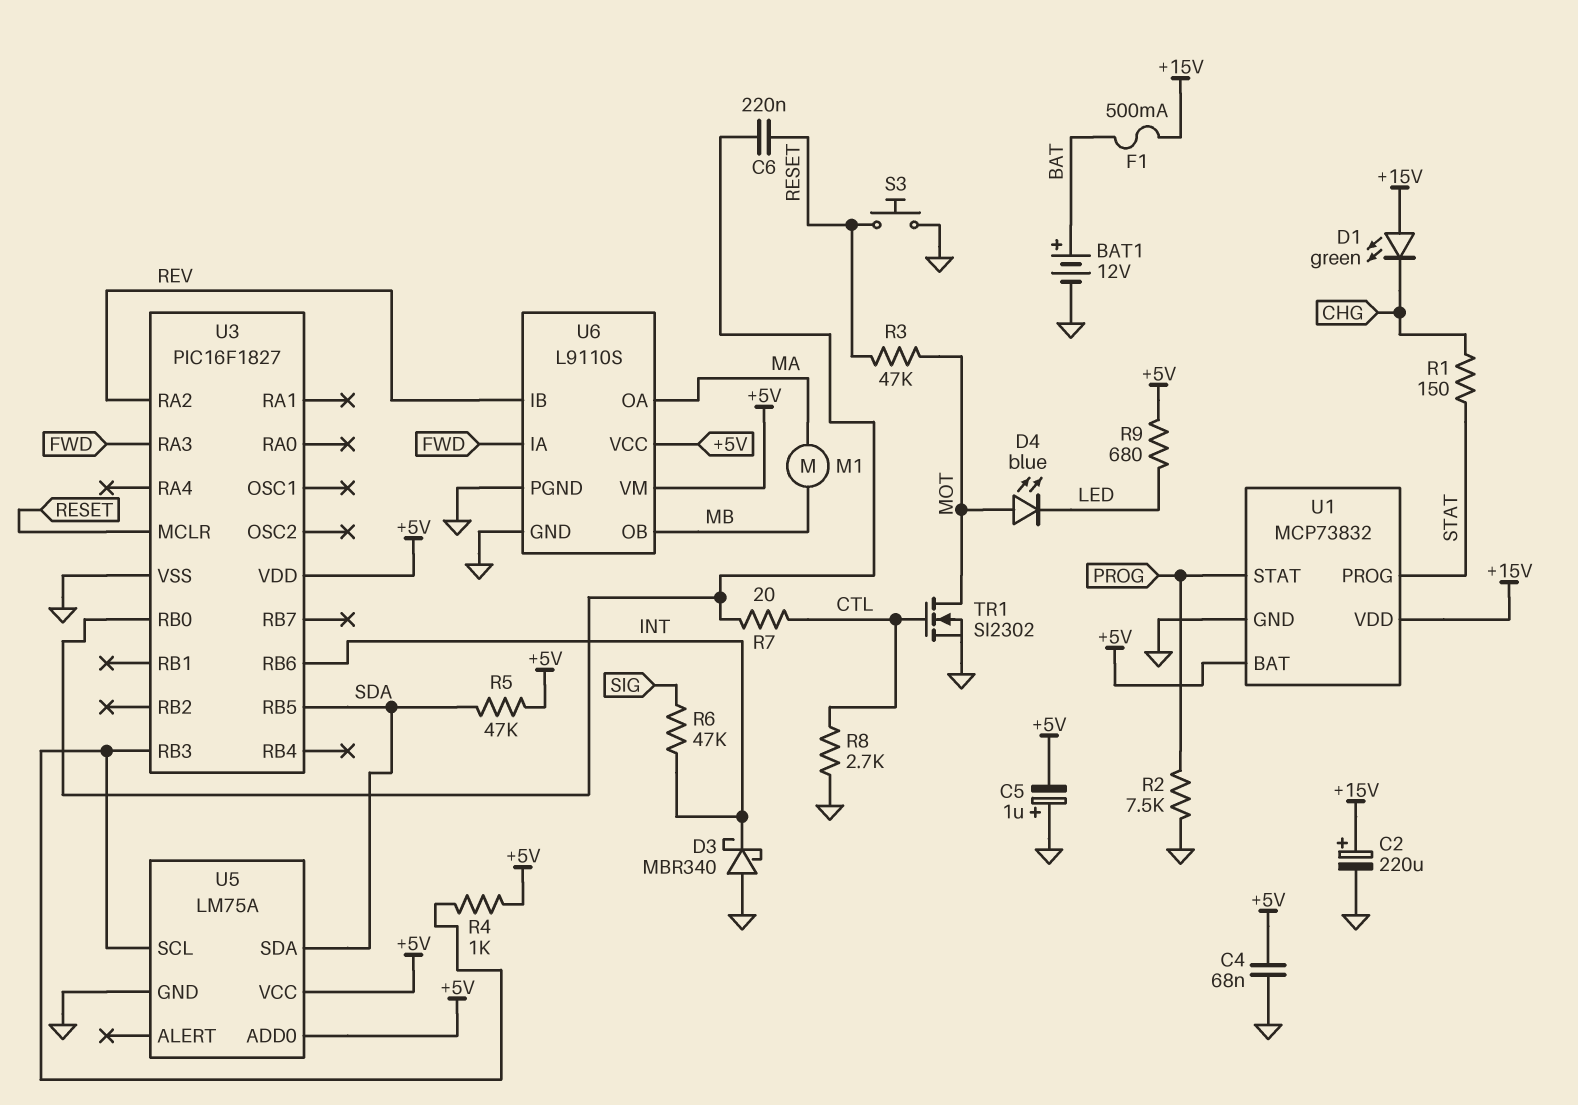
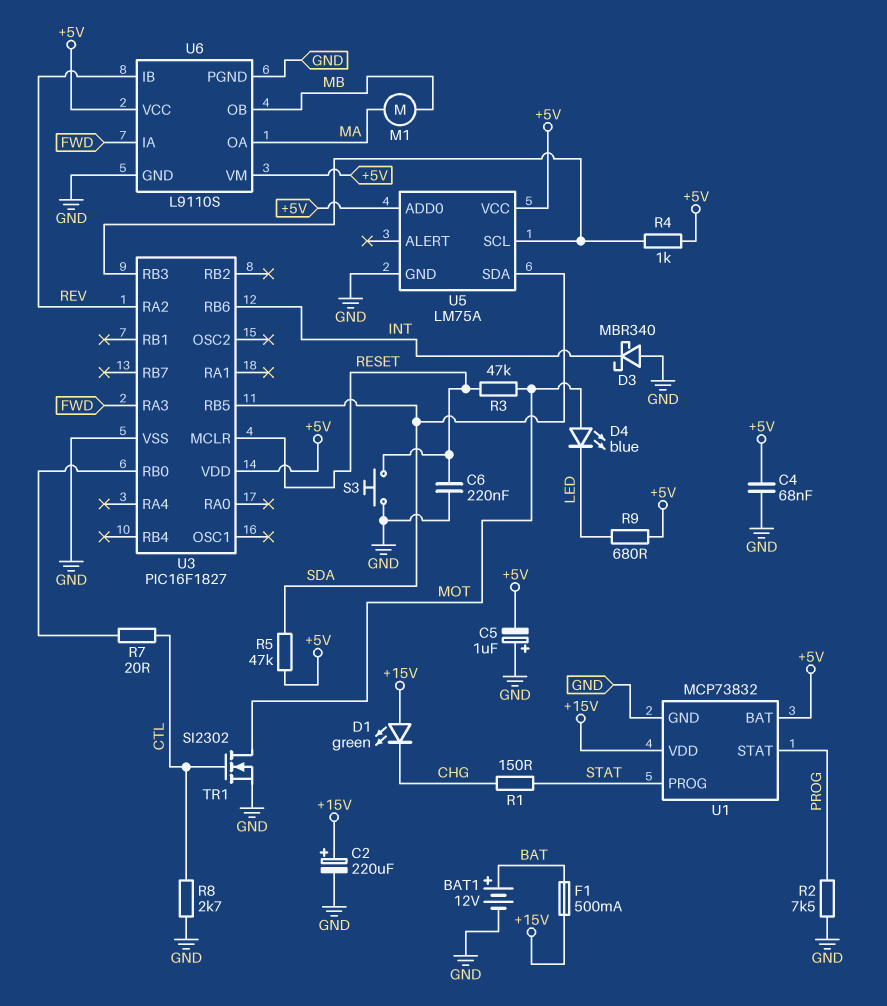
C6: 220nF (RESET, U3/RB0) -> 220nF (GND, RESET)
R6: 47k (INT, SIG) -> none

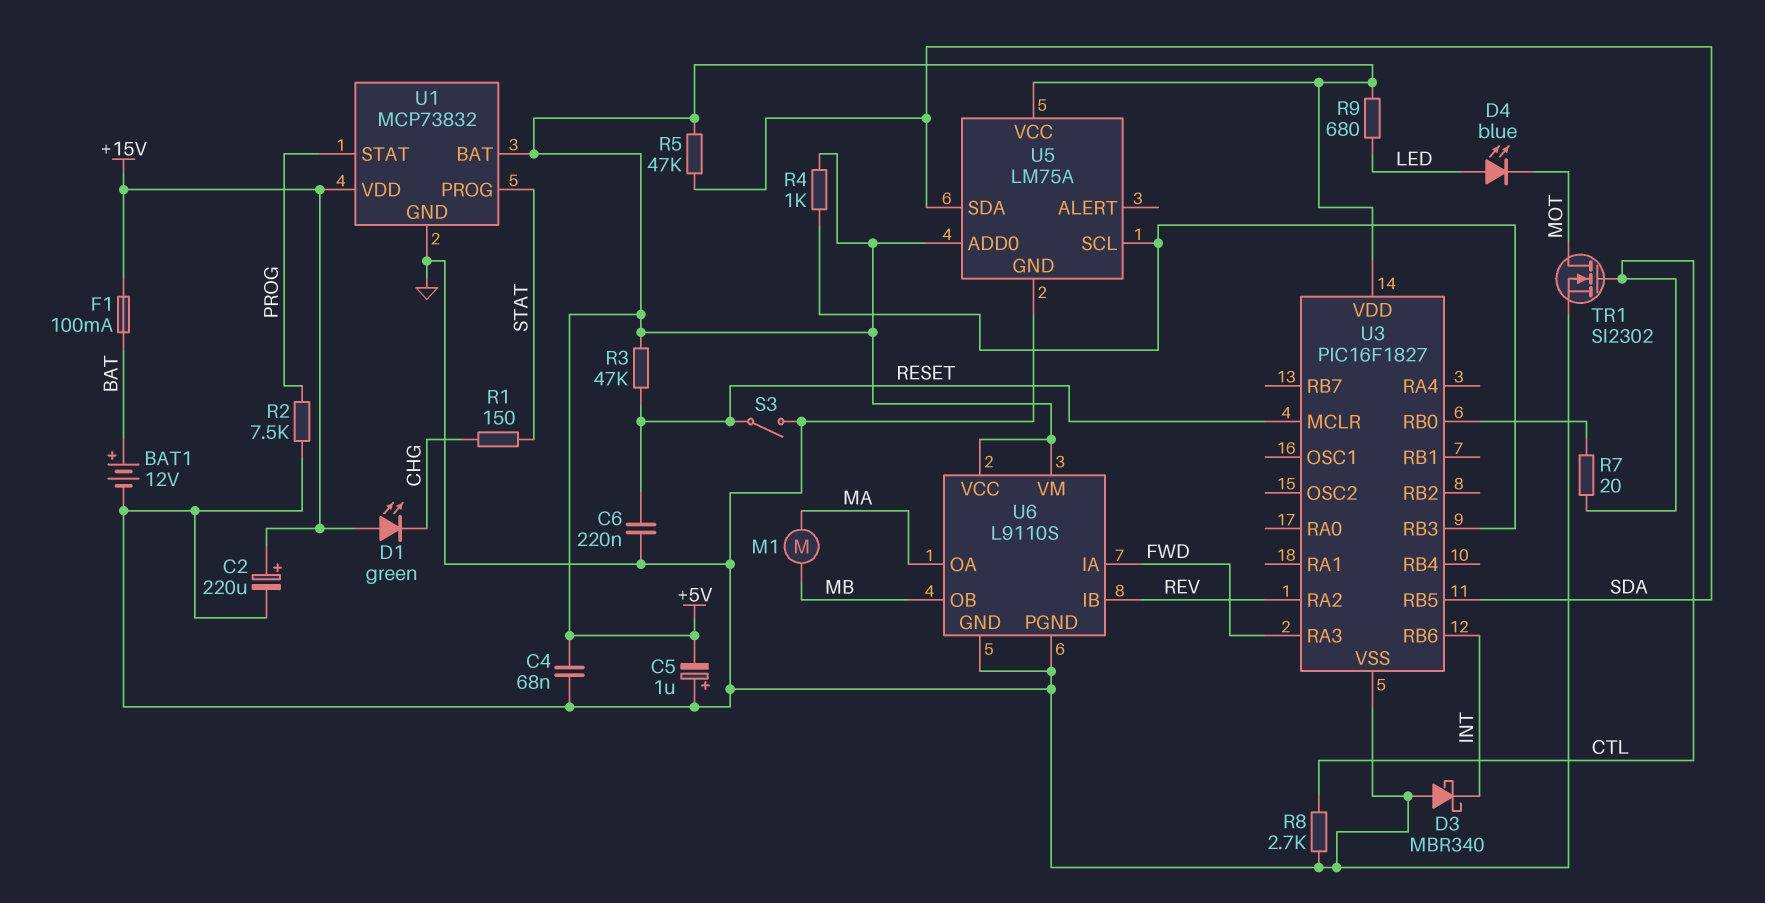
D4: LED blue (A MOT, K LED) -> LED blue (A LED, K MOT)
F1: 500mA (+15V, BAT) -> 100mA (+15V, BAT)
R3: 47k (MOT, RESET) -> 47k (+5V, RESET)
S3: button (GND, RESET) -> switch (GND, RESET)

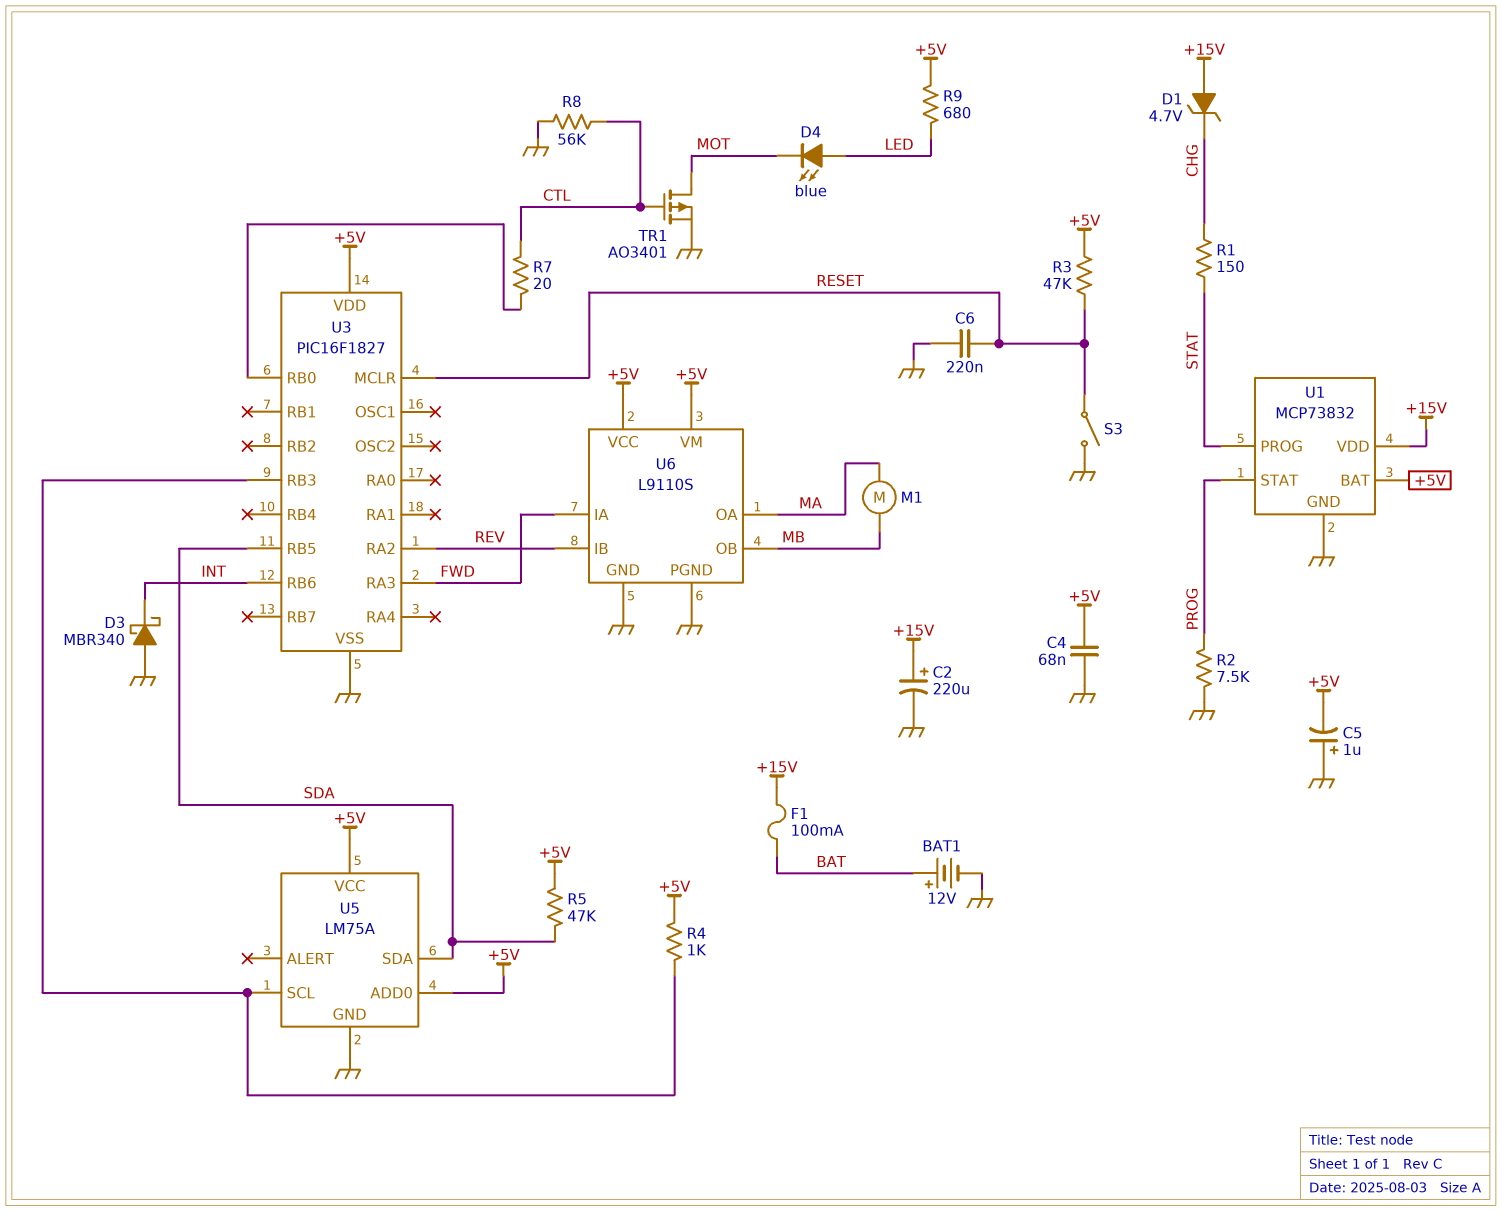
D1: LED green (A +15V, K CHG) -> zener 4.7V (A +15V, K CHG)
R8: 2.7k (CTL, GND) -> 56k (CTL, GND)
TR1: NMOS SI2302 (G CTL, D MOT, S GND) -> PMOS AO3401 (G CTL, D MOT, S GND)

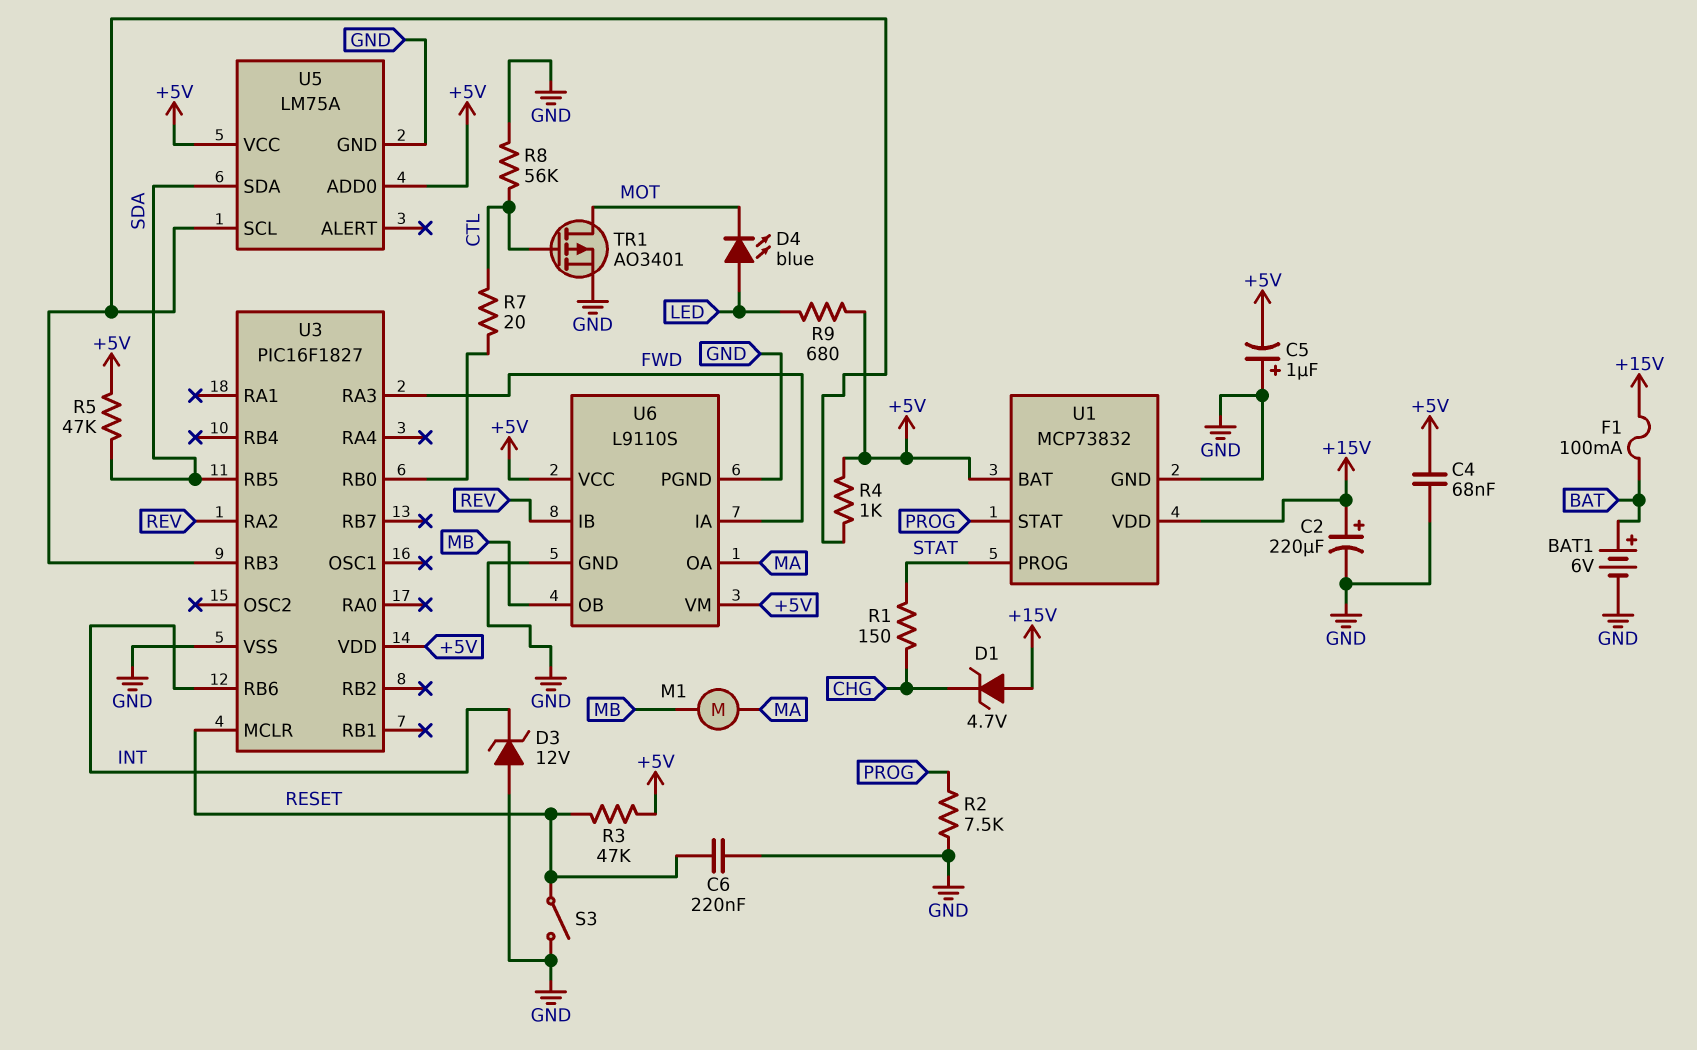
BAT1: 12V (plus BAT, minus GND) -> 6V (plus BAT, minus GND)
D3: schottky MBR340 (A GND, K INT) -> zener 12V (A GND, K INT)

